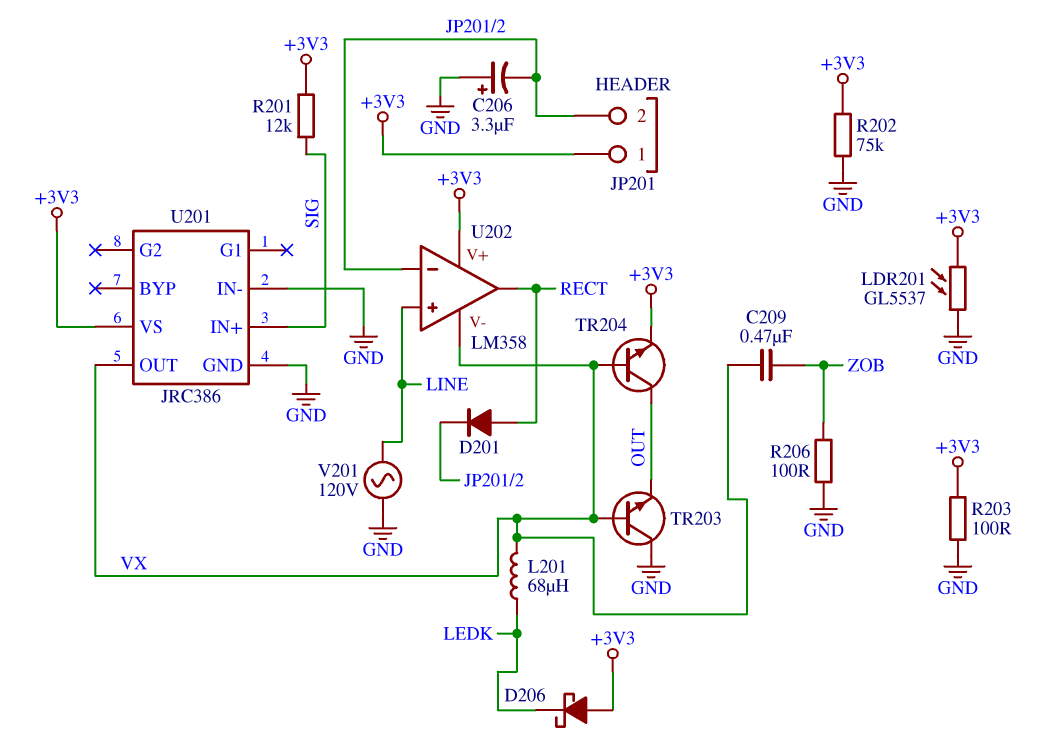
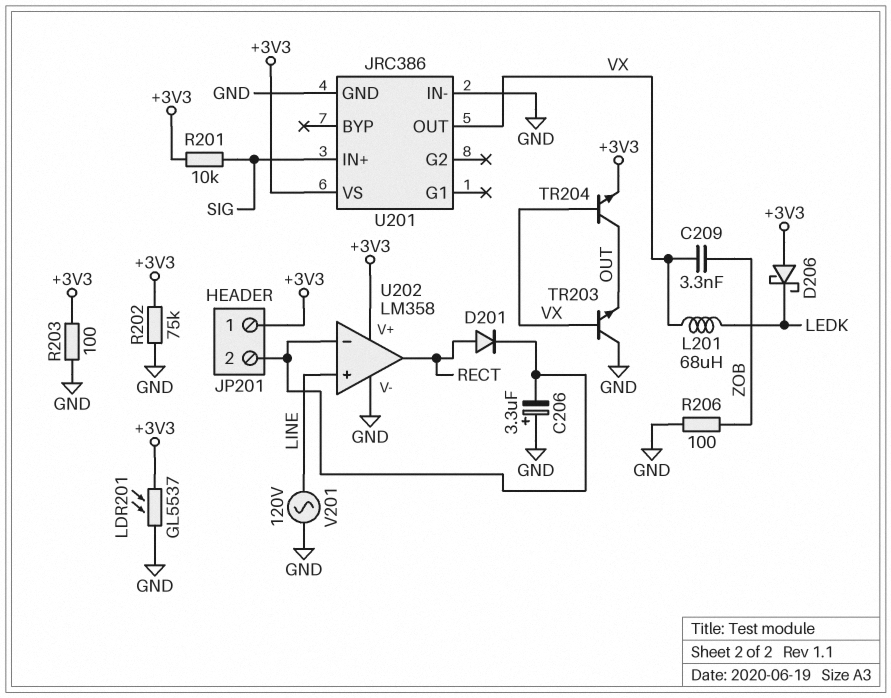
C209: 470nF (VX, ZOB) -> 3.3nF (VX, ZOB)
R201: 12k (+3V3, SIG) -> 10k (+3V3, SIG)
U202 pin V-: VX -> GND

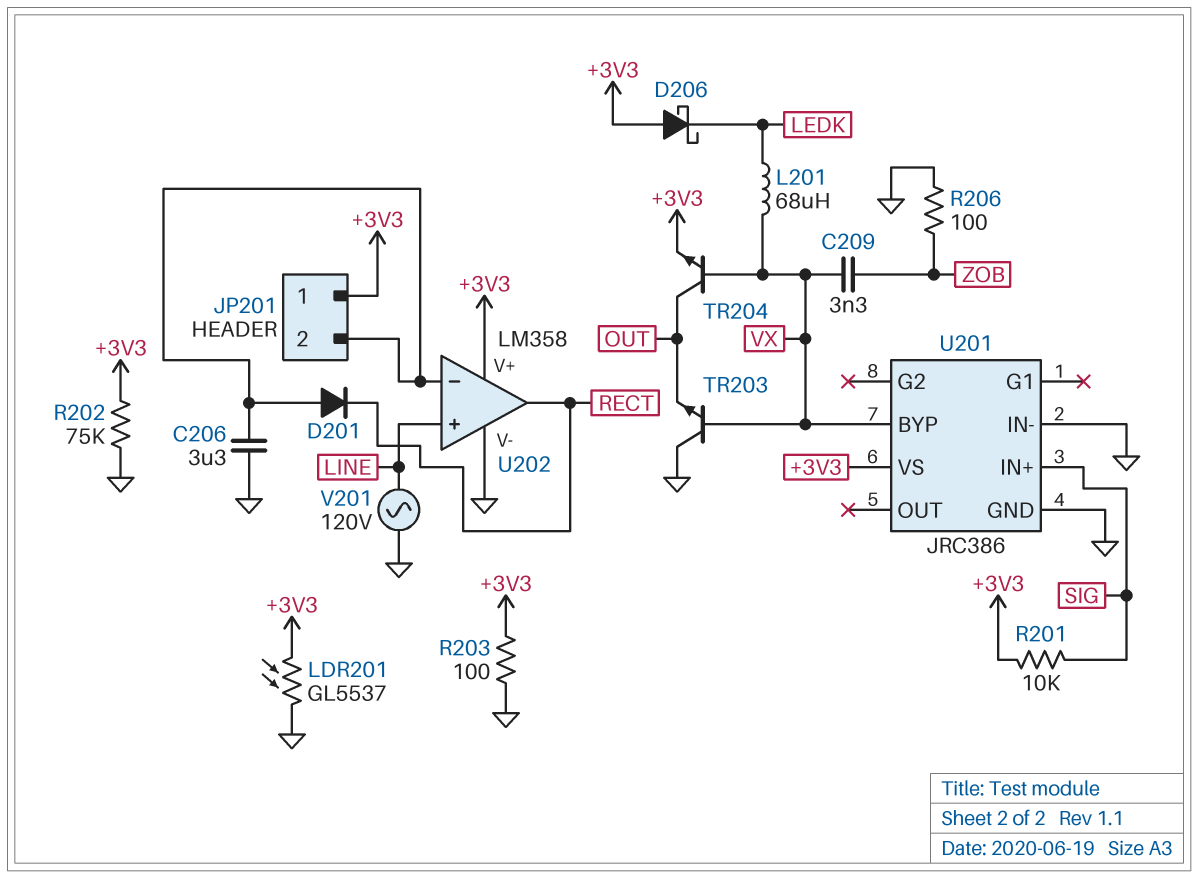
C206: 3.3uF (plus GND, minus JP201/2) -> 3.3uF (GND, JP201/2)
D201: diode (A RECT, K JP201/2) -> diode (A JP201/2, K RECT)
U201 pin BYP: none -> VX
U201 pin OUT: VX -> none

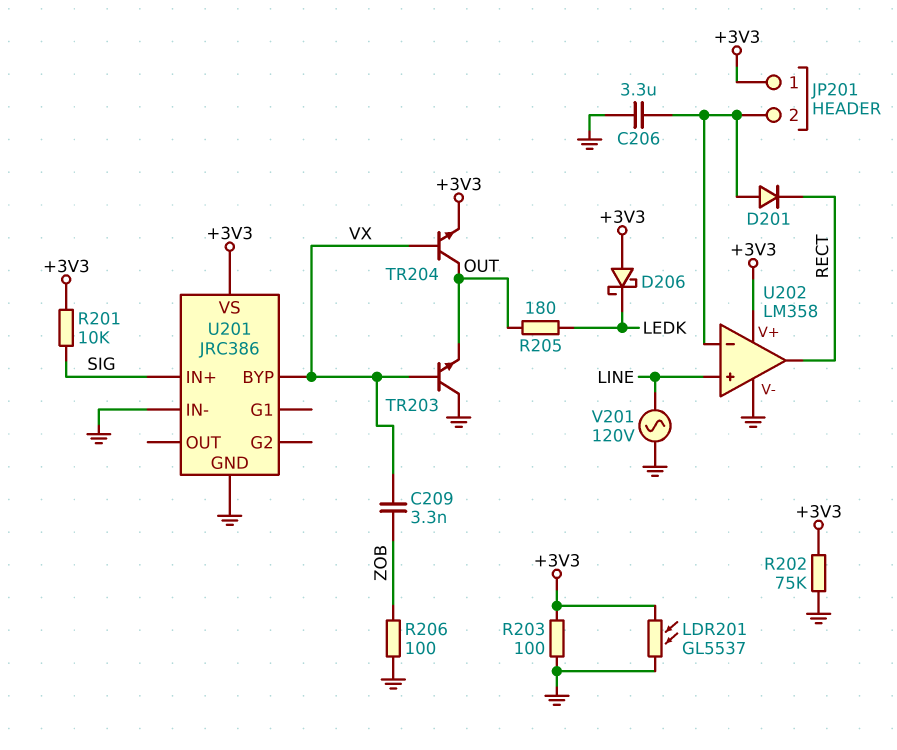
L201: 68uH (LEDK, VX) -> none
R205: none -> 180 (LEDK, OUT)

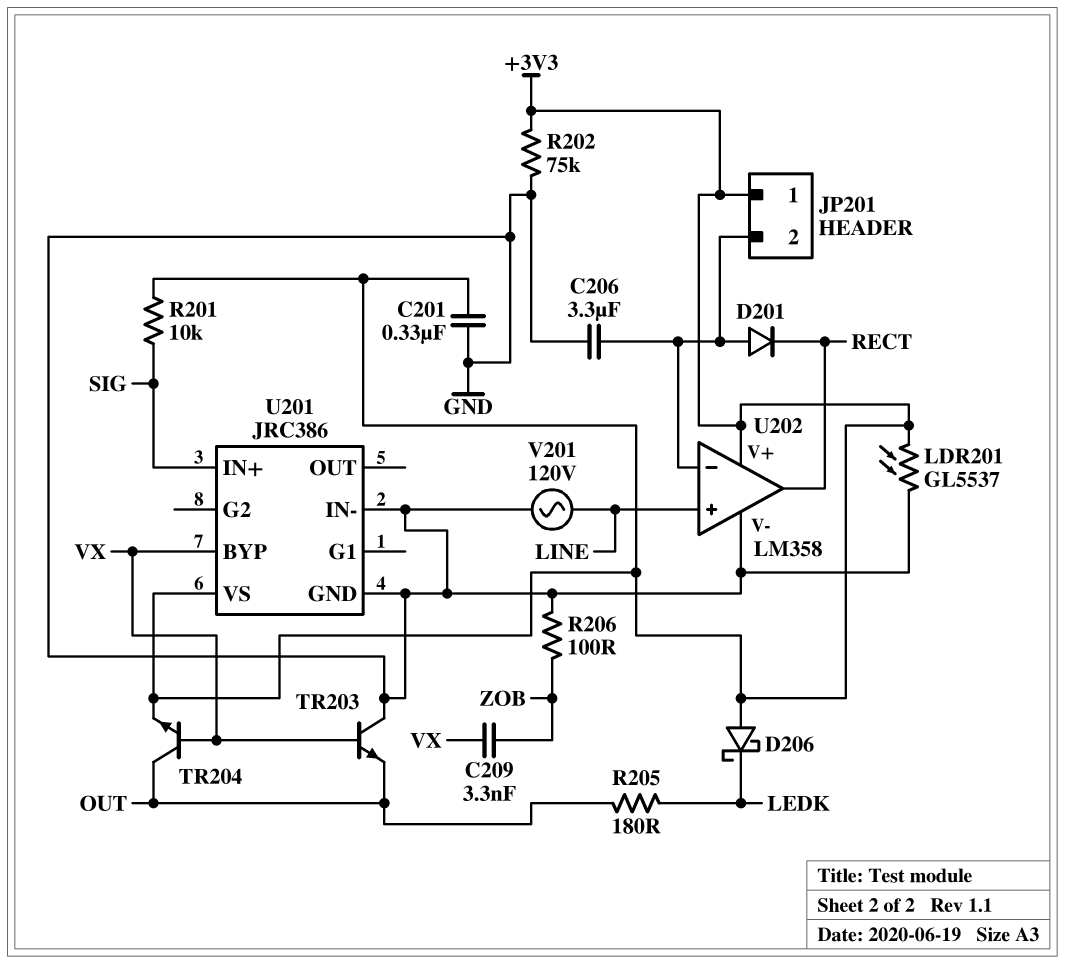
C201: none -> 330nF (+3V3, GND)
R203: 100 (+3V3, GND) -> none

